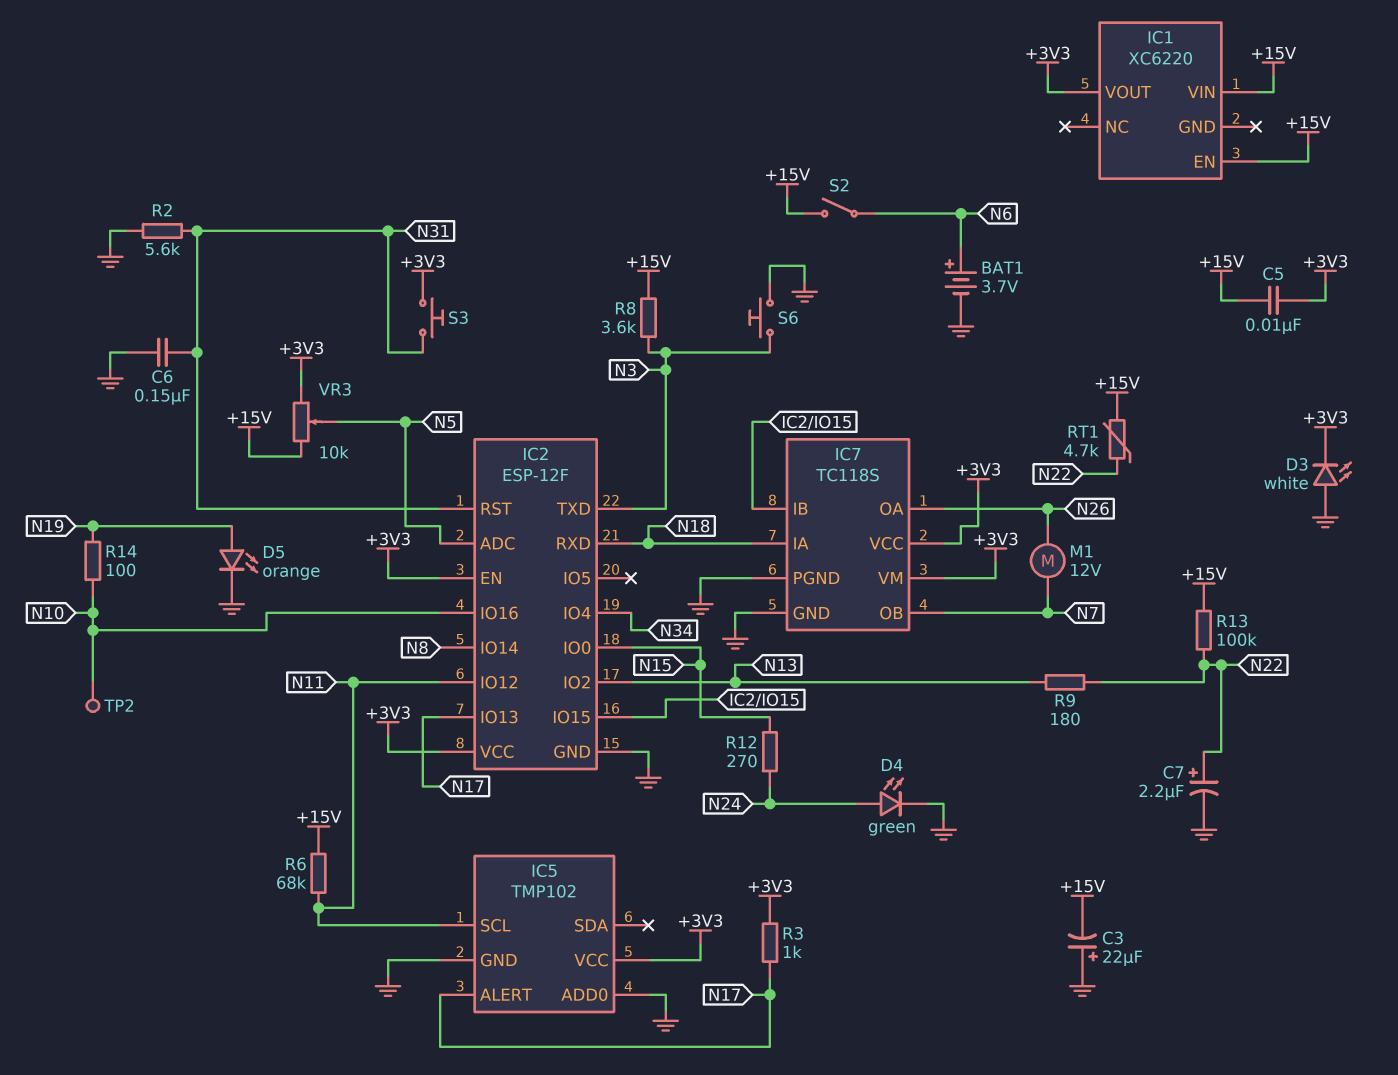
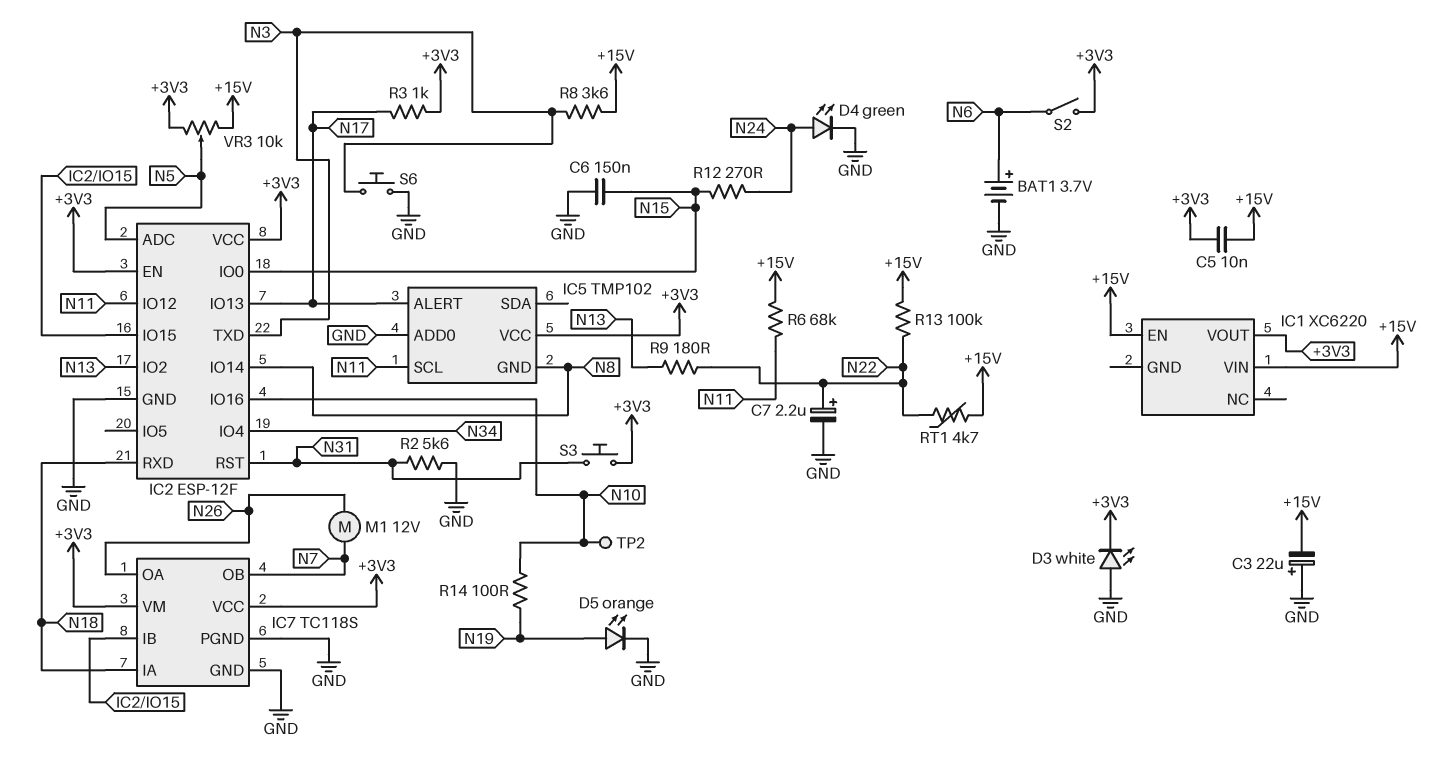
C6: 150nF (GND, N31) -> 150nF (GND, N15)
IC5 pin GND: GND -> N8
S2: switch (+15V, N6) -> switch (+3V3, N6)

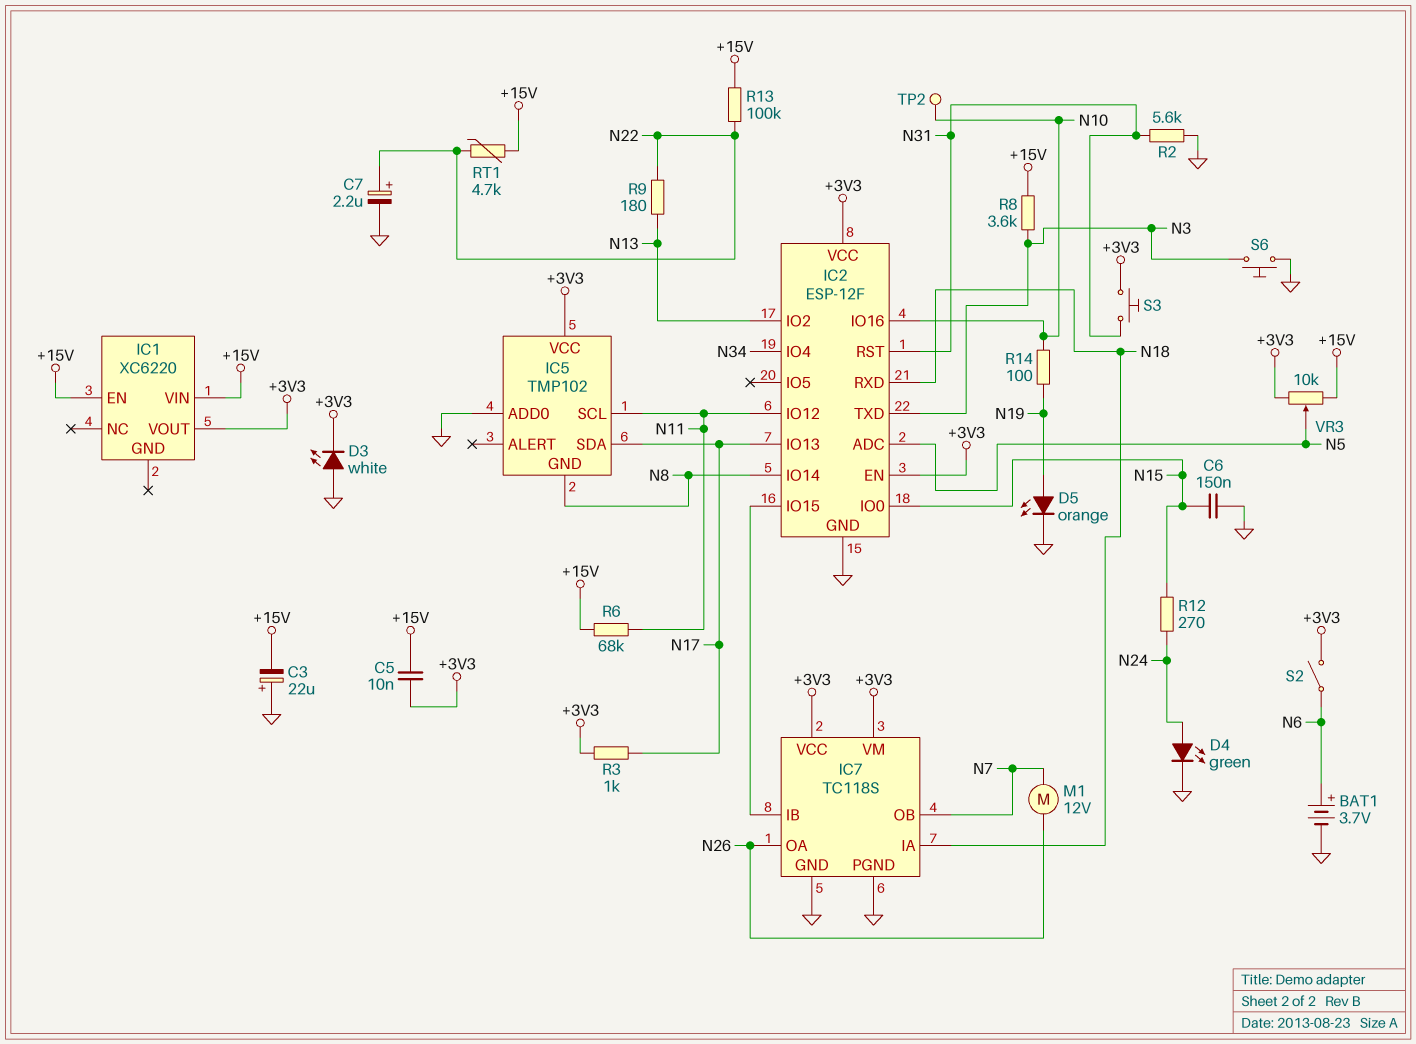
IC5 pin ALERT: N17 -> none
IC5 pin SDA: none -> N17

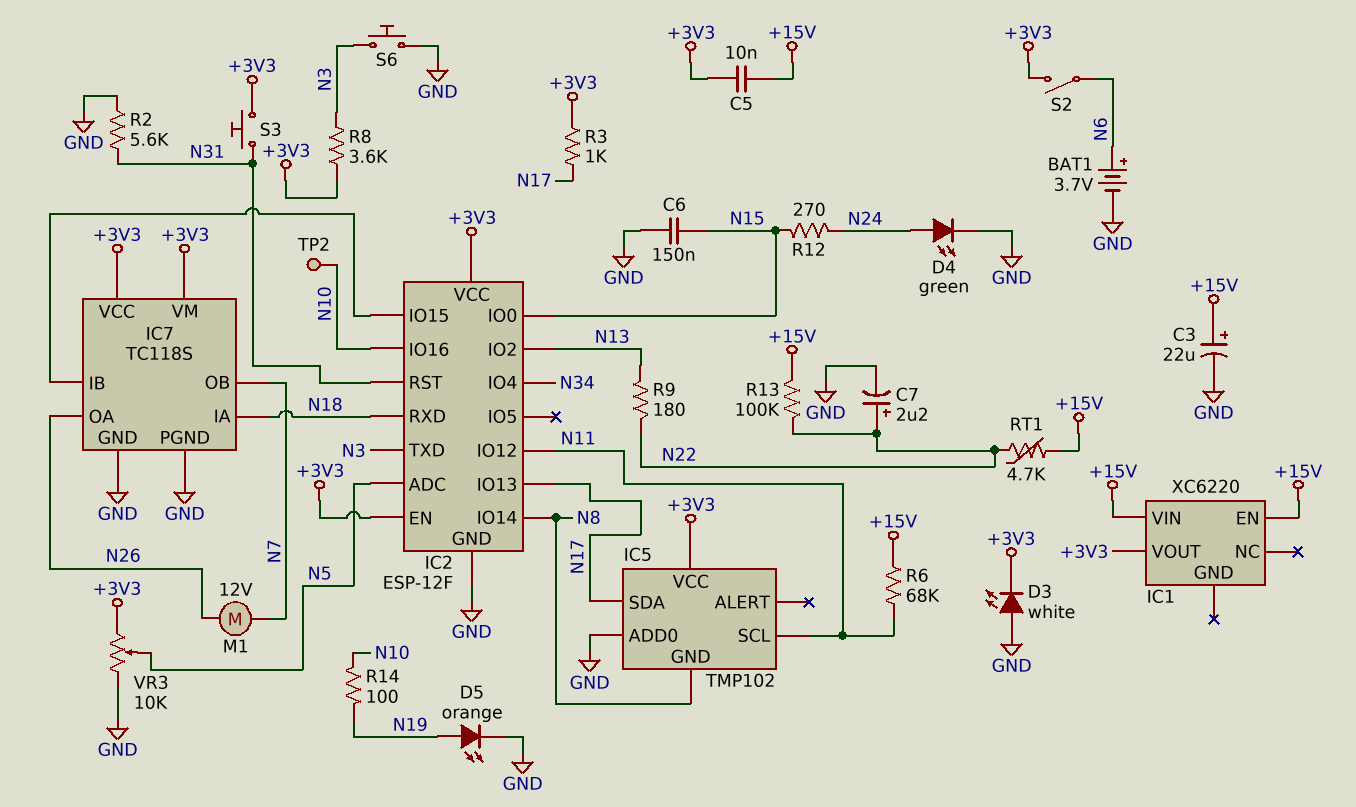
C3: 22uF (plus GND, minus +15V) -> 22uF (plus +15V, minus GND)
R8: 3.6k (+15V, N3) -> 3.6k (+3V3, N3)
VR3: 10k (+3V3, +15V, wiper N5) -> 10k (+3V3, GND, wiper N5)

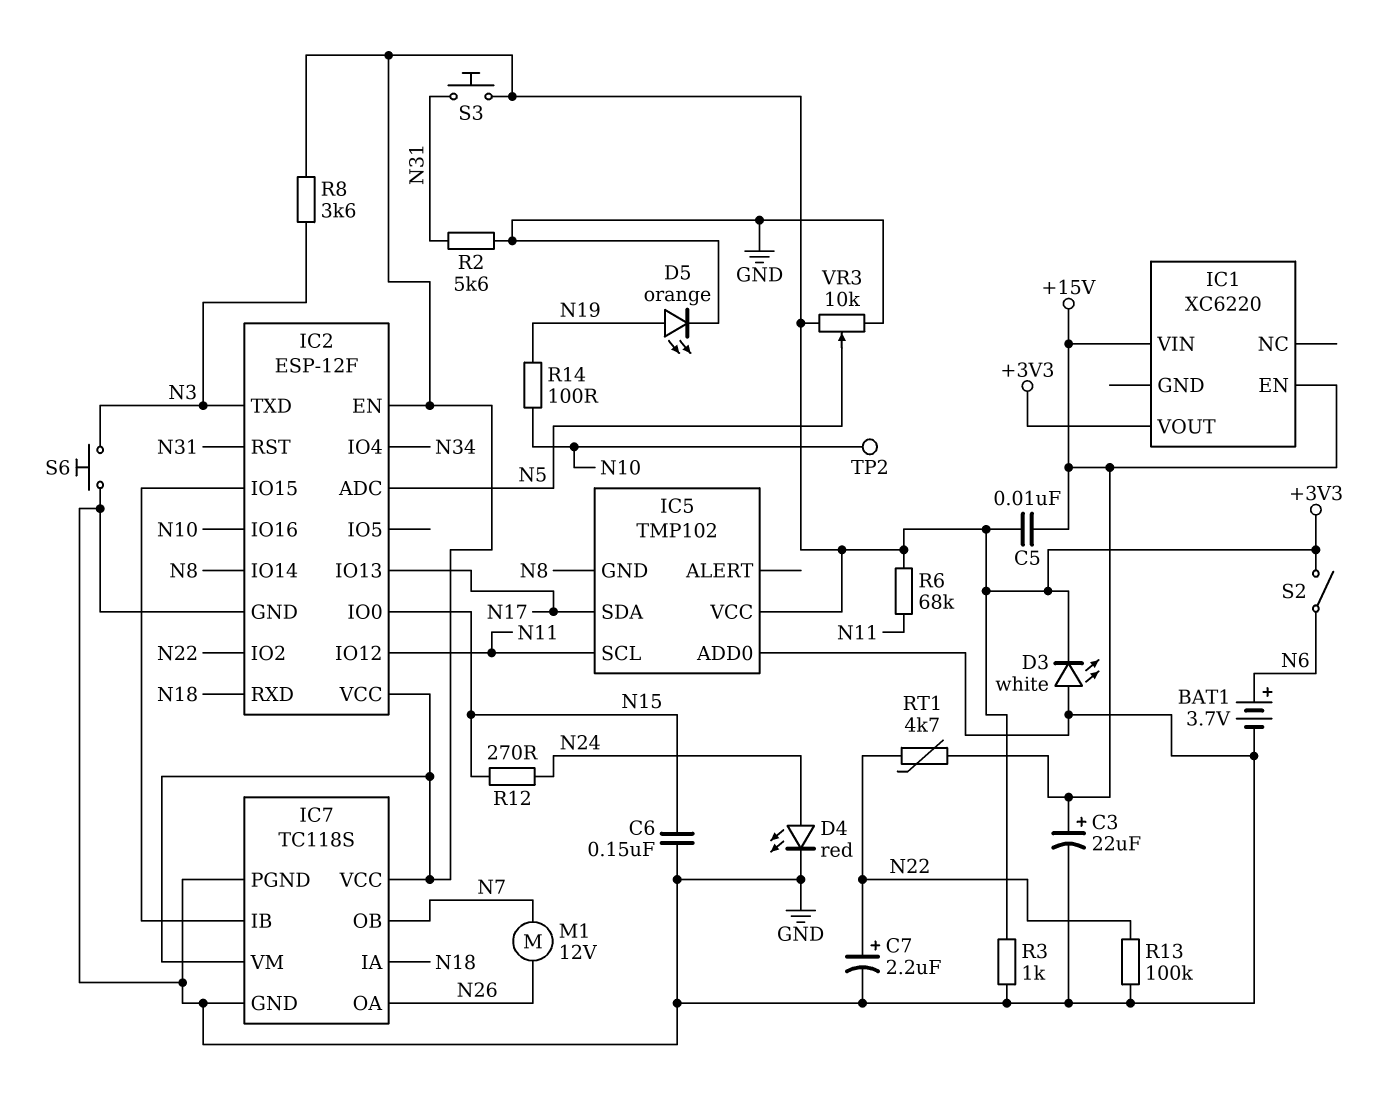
D4: LED green (A N24, K GND) -> LED red (A N24, K GND)
IC2 pin IO2: N13 -> N22
R3: 1k (+3V3, N17) -> 1k (+3V3, GND)
R6: 68k (+15V, N11) -> 68k (+3V3, N11)
R9: 180 (N13, N22) -> none
R13: 100k (+15V, N22) -> 100k (GND, N22)

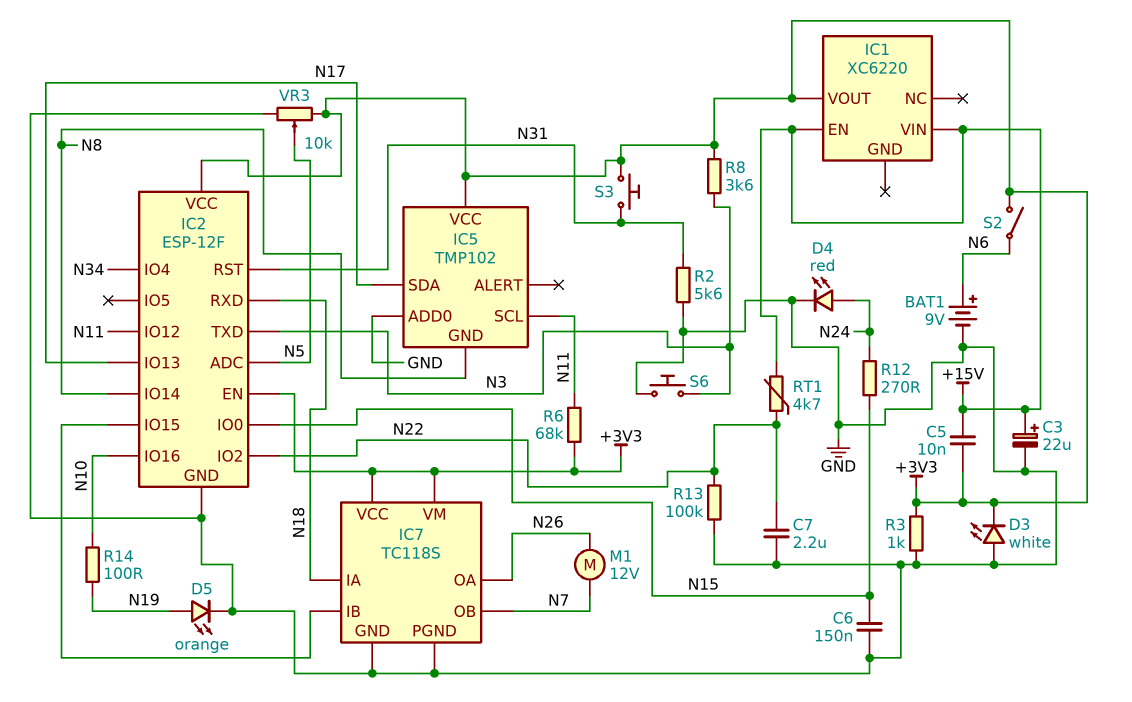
BAT1: 3.7V (plus N6, minus GND) -> 9V (plus N6, minus GND)
C7: 2.2uF (plus N22, minus GND) -> 2.2uF (GND, N22)
TP2: test point (N10) -> none

